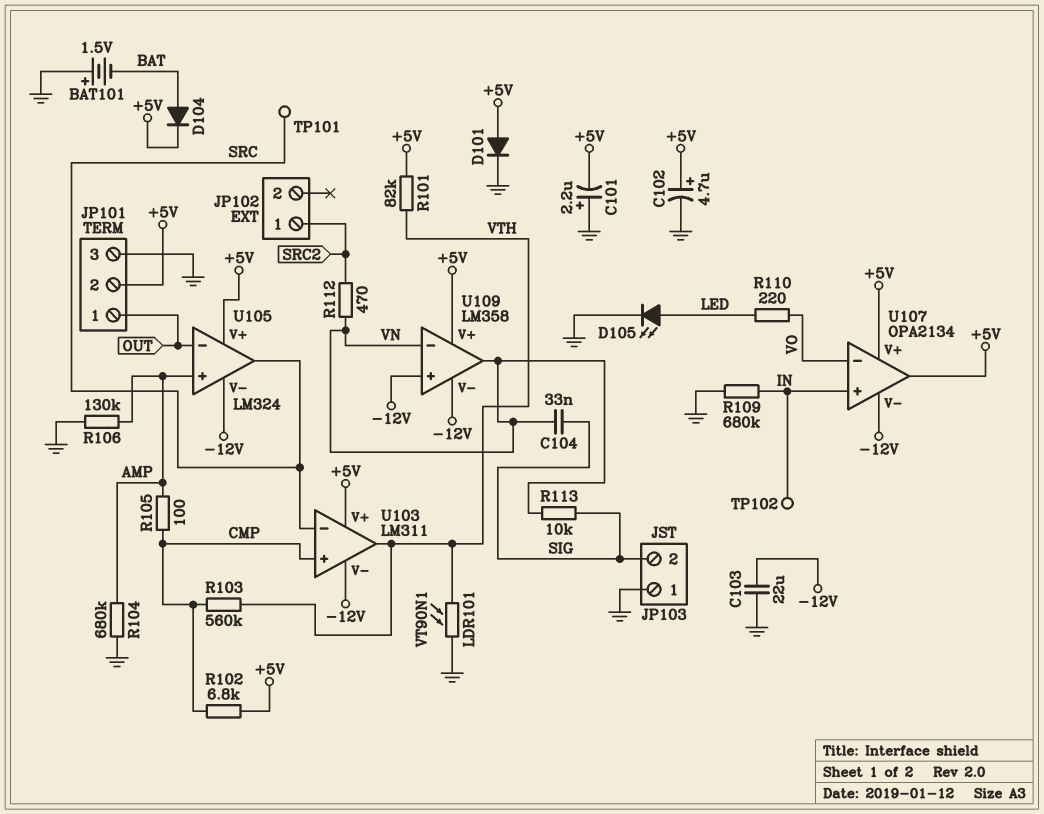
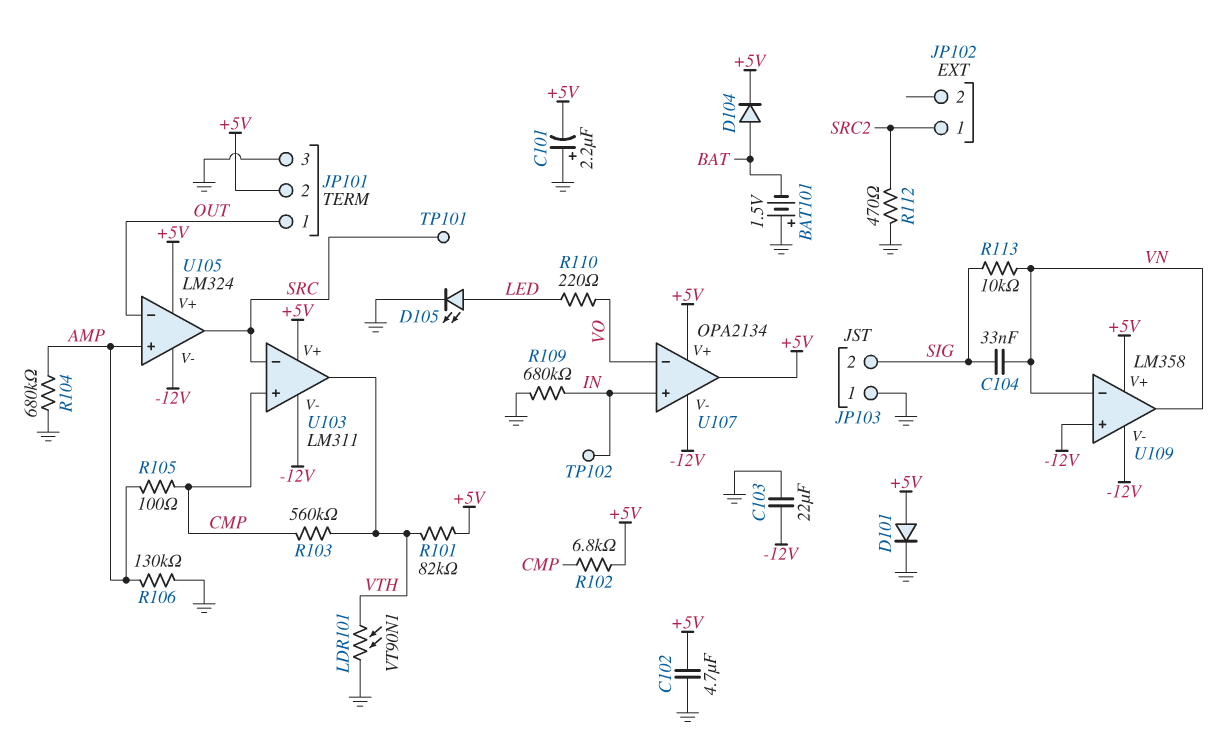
C102: 4.7uF (plus +5V, minus GND) -> 4.7uF (+5V, GND)
R112: 470 (SRC2, VN) -> 470 (GND, SRC2)

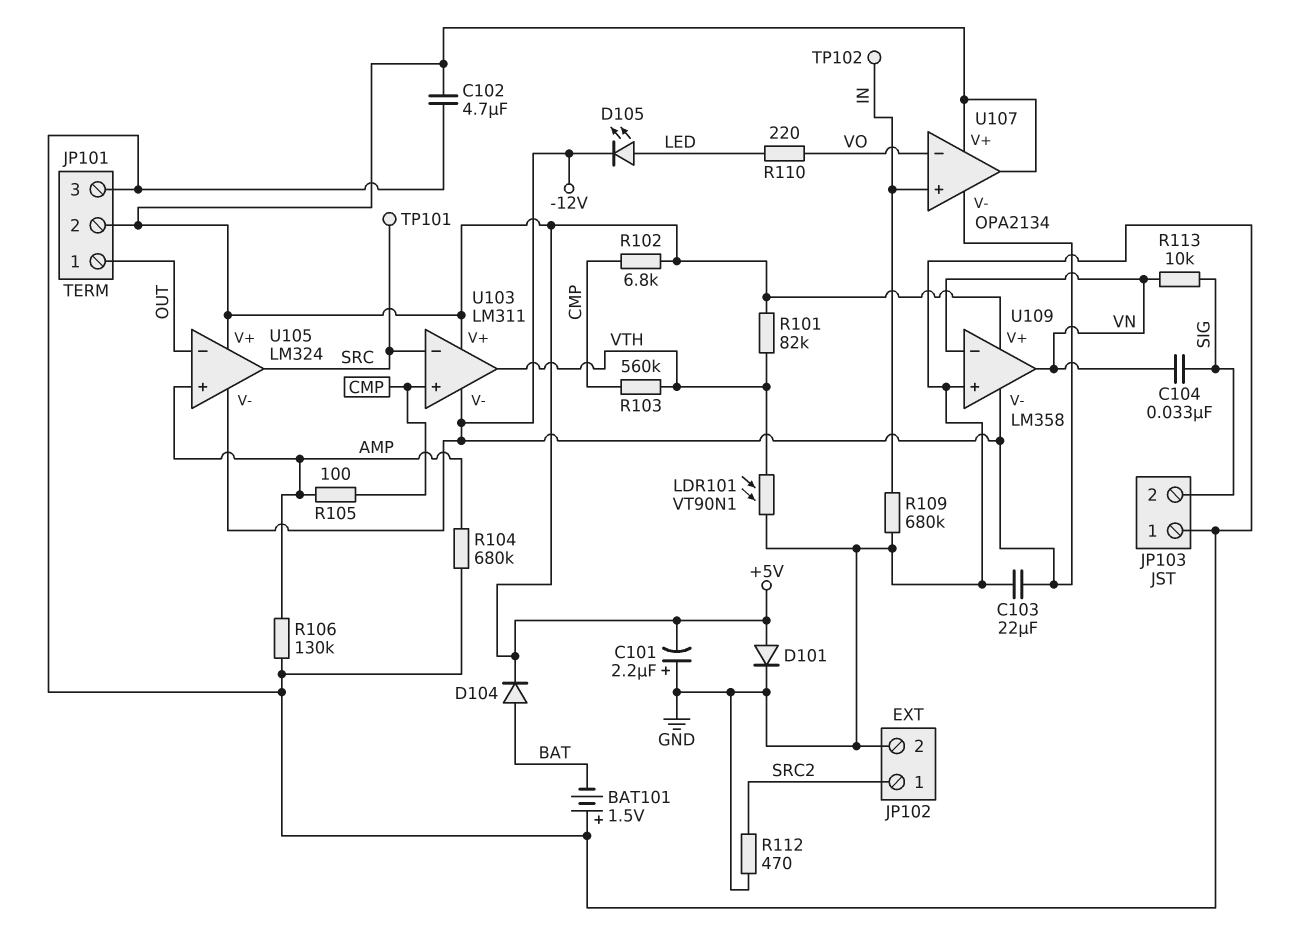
D105: LED (A LED, K GND) -> LED (A LED, K -12V)
JP102 pin 2: none -> GND
U109 pin in+: -12V -> GND

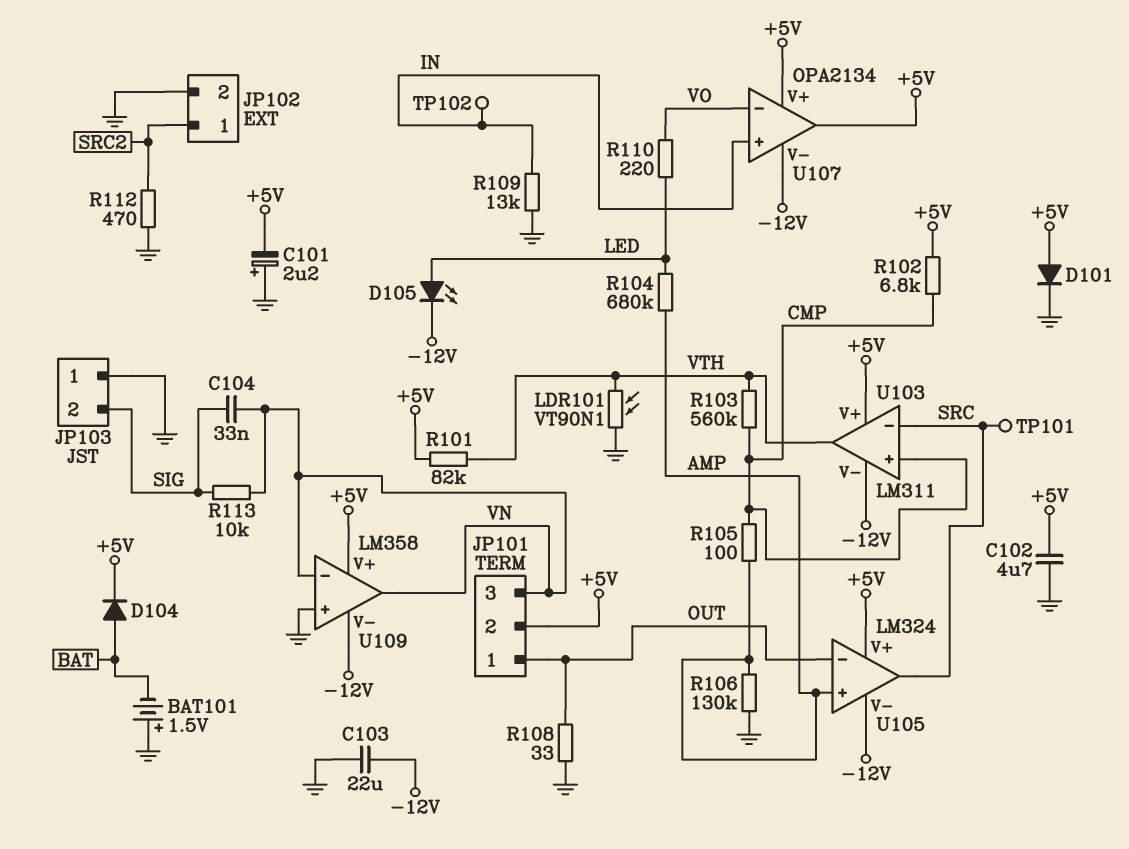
JP101 pin 3: GND -> VN
R104: 680k (AMP, GND) -> 680k (AMP, LED)
R108: none -> 33 (GND, OUT)
R109: 680k (GND, IN) -> 13k (GND, IN)

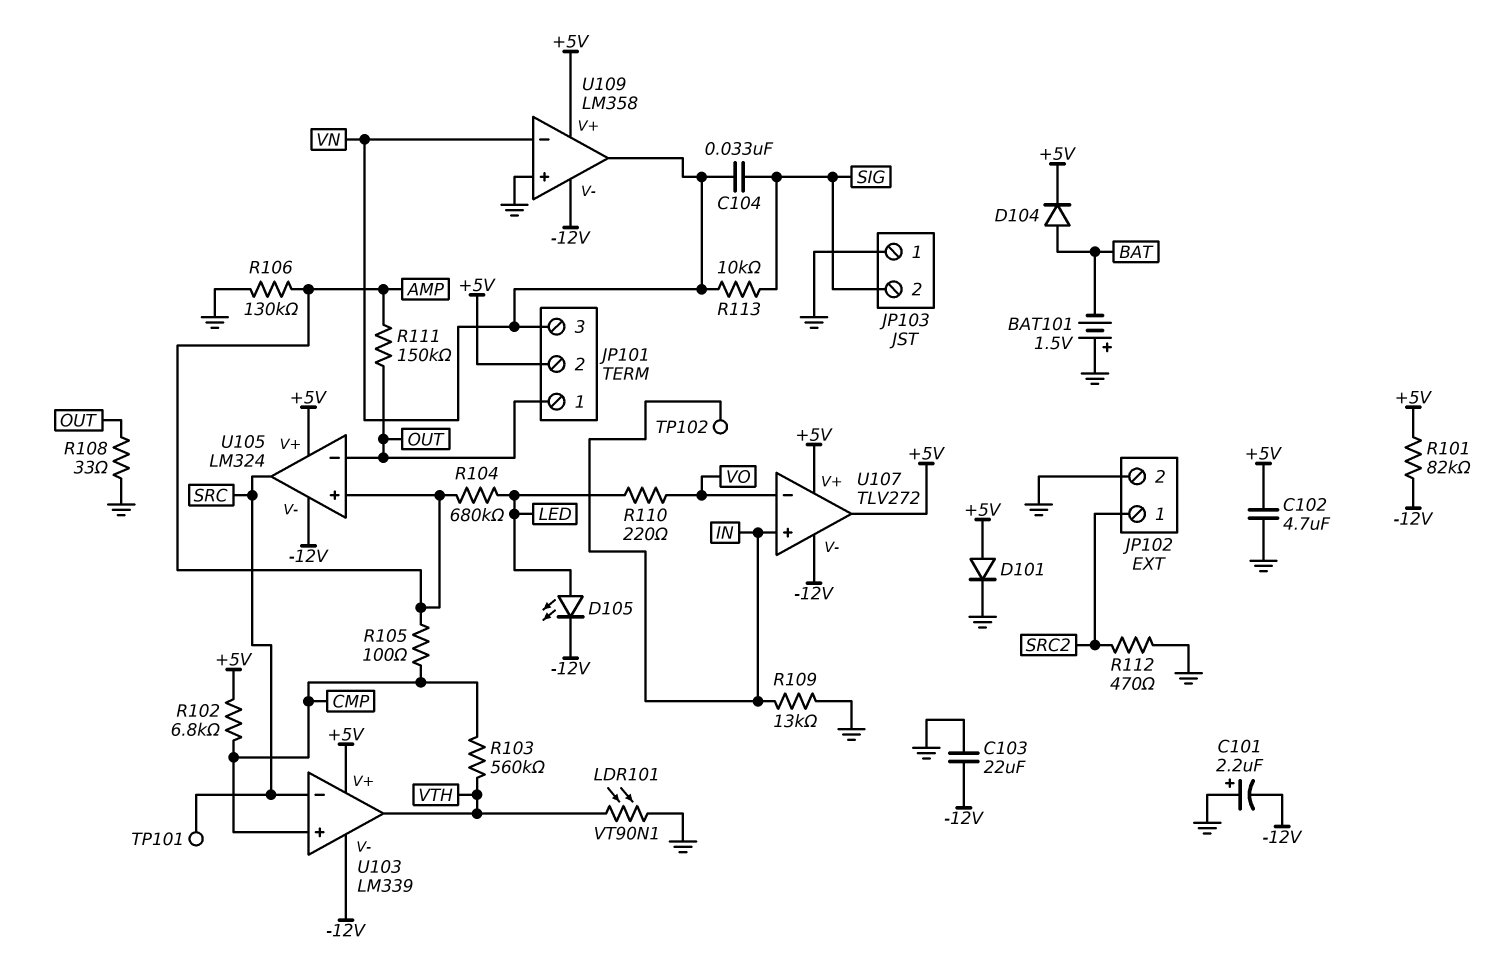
C101: 2.2uF (plus GND, minus +5V) -> 2.2uF (plus GND, minus -12V)
R101: 82k (+5V, VTH) -> 82k (+5V, -12V)
R111: none -> 150k (AMP, OUT)
U103: LM311 -> LM339
U107: OPA2134 -> TLV272

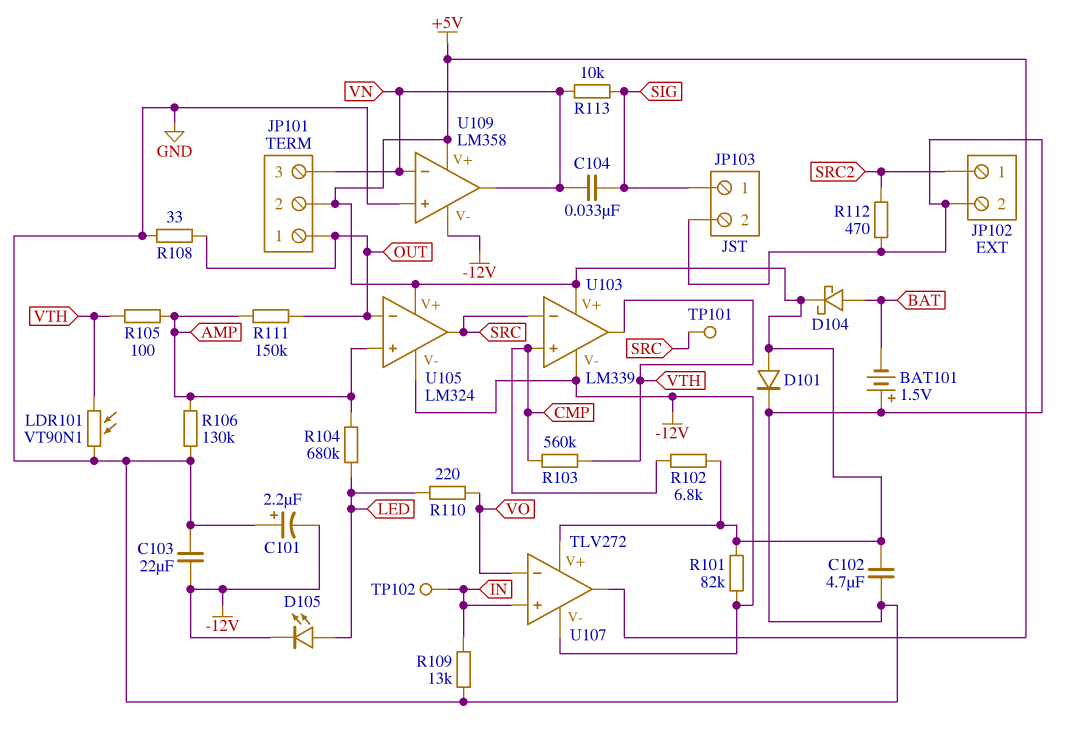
D104: diode (A BAT, K +5V) -> schottky (A BAT, K +5V)
JP103 pin 1: GND -> SIG
JP103 pin 2: SIG -> GND
R105: 100 (AMP, CMP) -> 100 (AMP, VTH)

